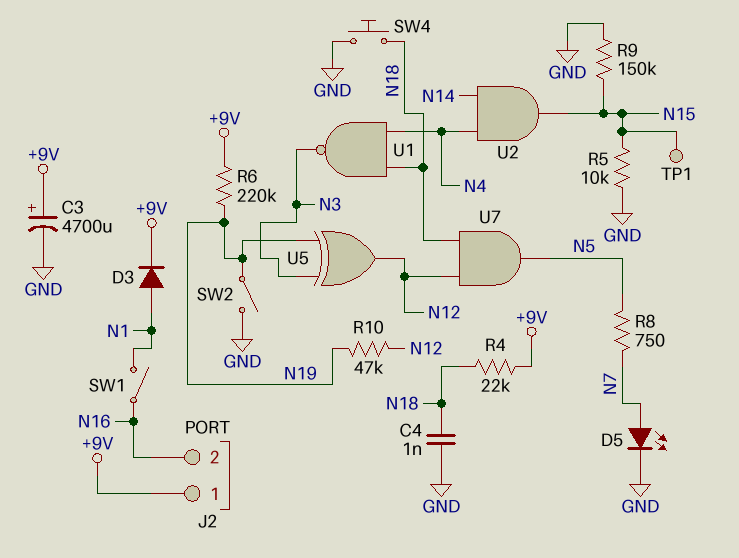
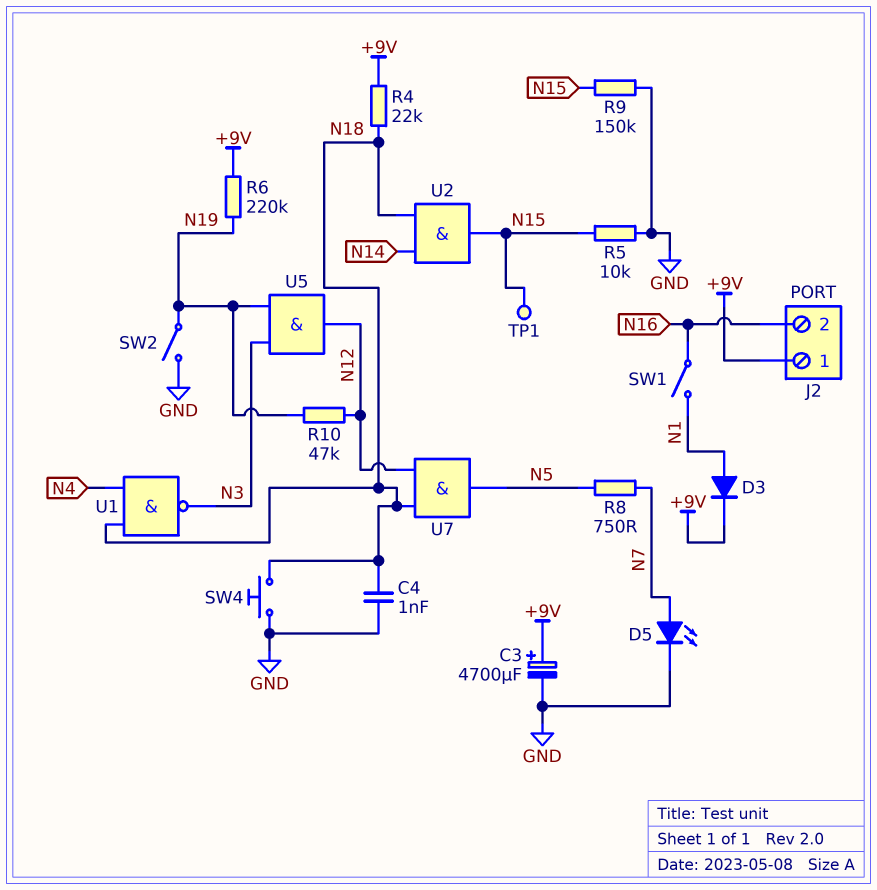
U2: AND (in N4, in N14, out N15) -> AND (in N14, in N18, out N15)
U5: XOR (in N3, in N19, out N12) -> AND (in N3, in N19, out N12)

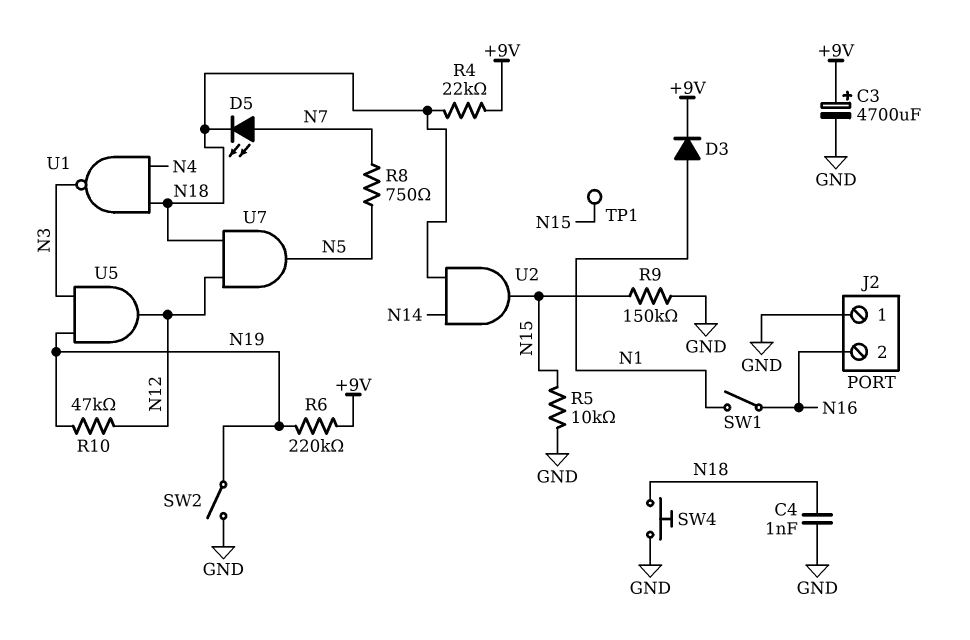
D5: LED (A N7, K GND) -> LED (A N7, K N18)
J2 pin 1: +9V -> GND

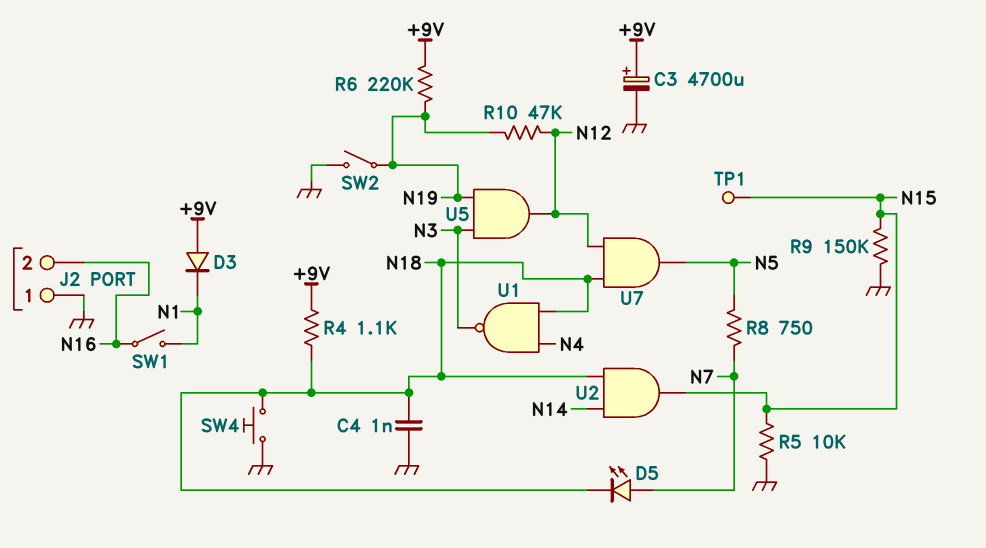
D3: diode (A N1, K +9V) -> diode (A +9V, K N1)
R4: 22k (+9V, N18) -> 1.1k (+9V, N18)

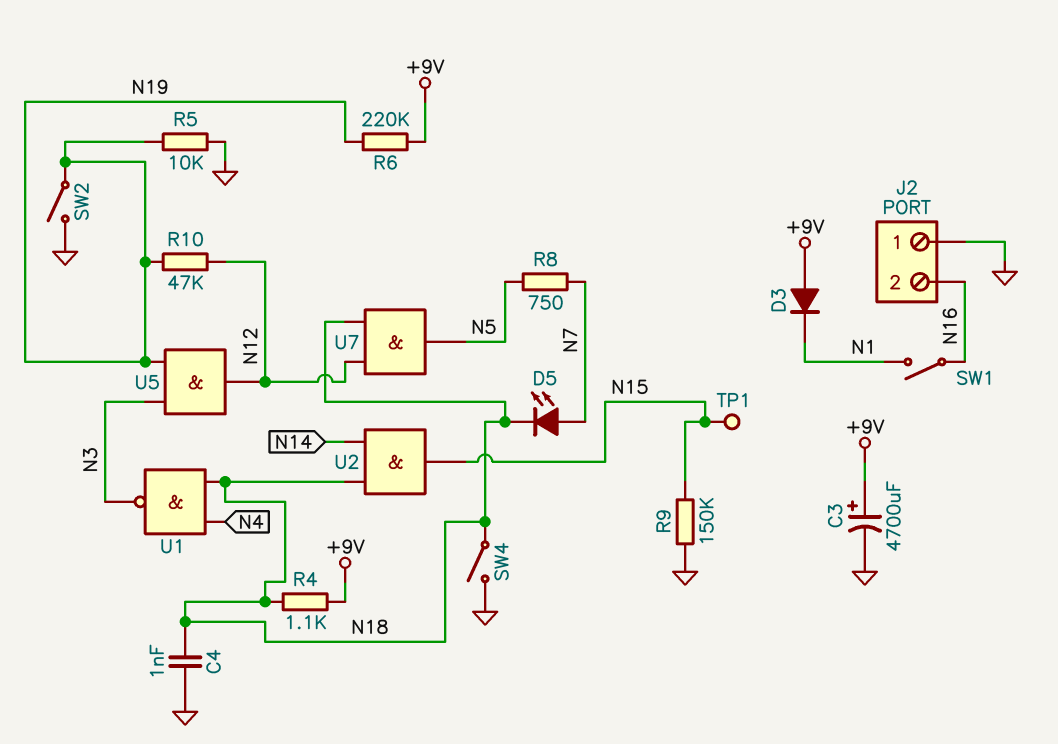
R5: 10k (GND, N15) -> 10k (GND, N19)
SW4: button (GND, N18) -> switch (GND, N18)

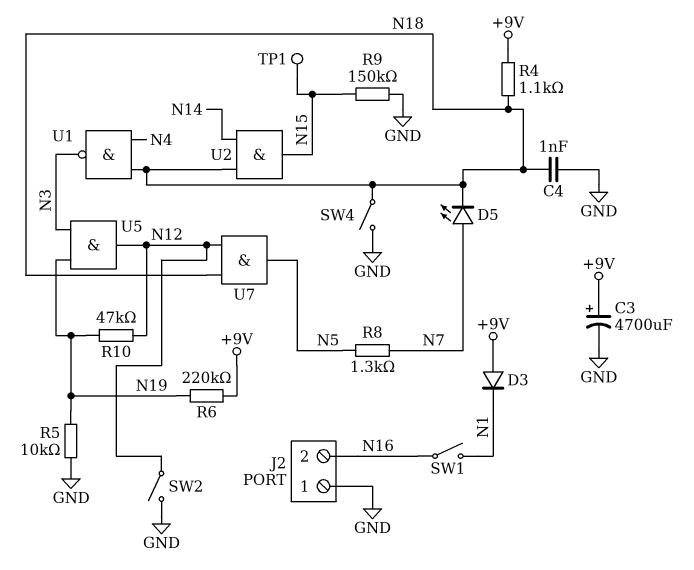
R8: 750 (N5, N7) -> 1.3k (N5, N7)
SW2: switch (GND, N19) -> switch (GND, N12)

